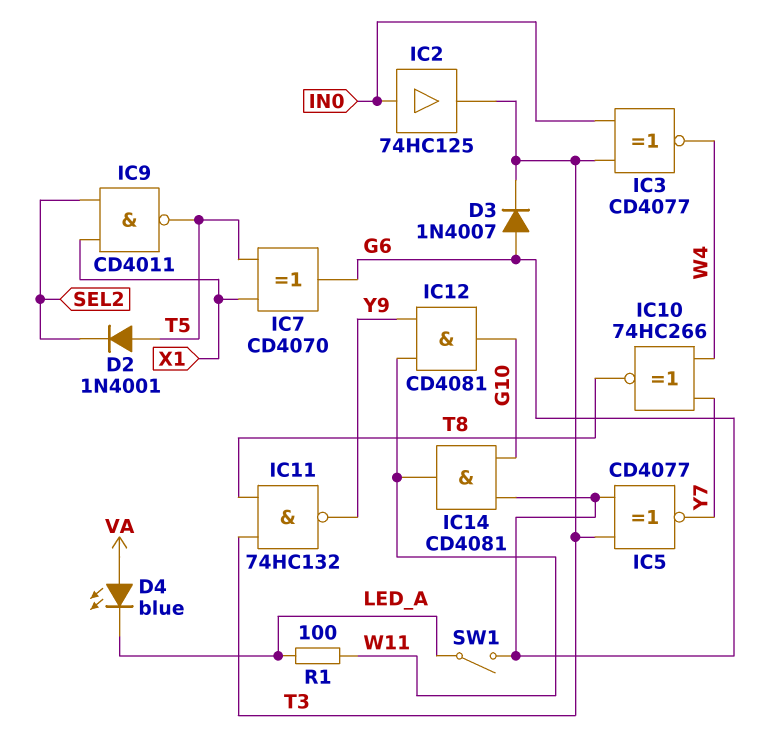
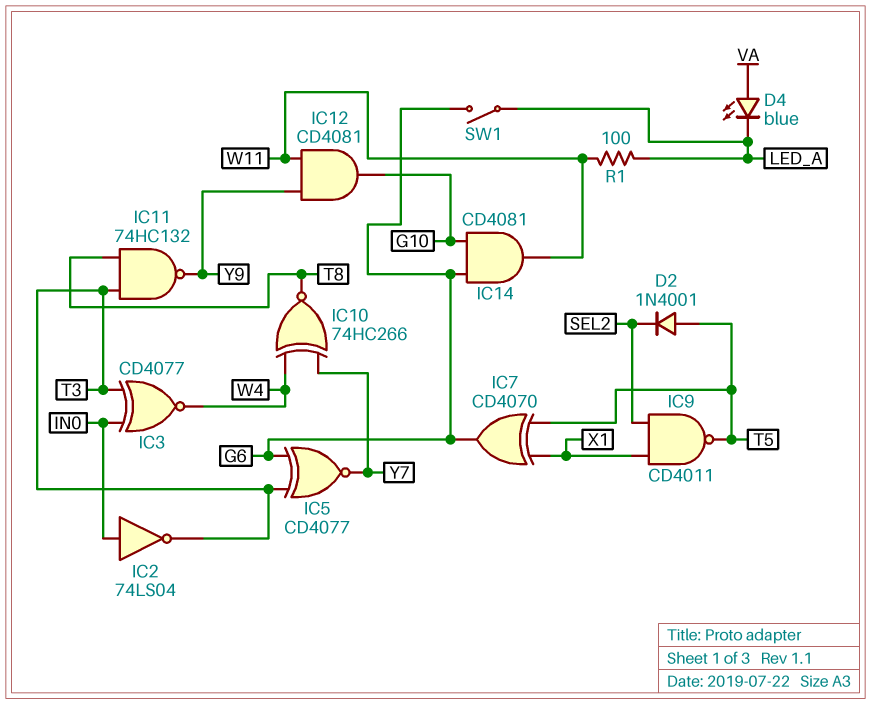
D3: diode 1N4007 (A G6, K T3) -> none
IC2: buffer 74HC125 (in IN0, out T3) -> NOT 74LS04 (in IN0, out T3)

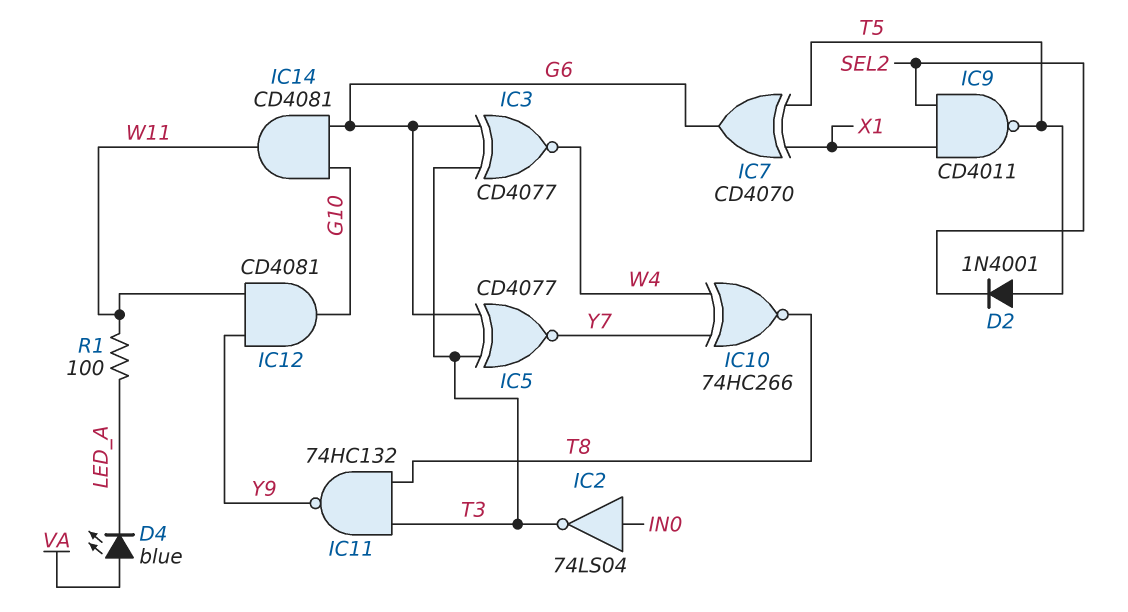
IC3: XNOR CD4077 (in IN0, in T3, out W4) -> XNOR CD4077 (in G6, in T3, out W4)
SW1: switch (G6, LED_A) -> none

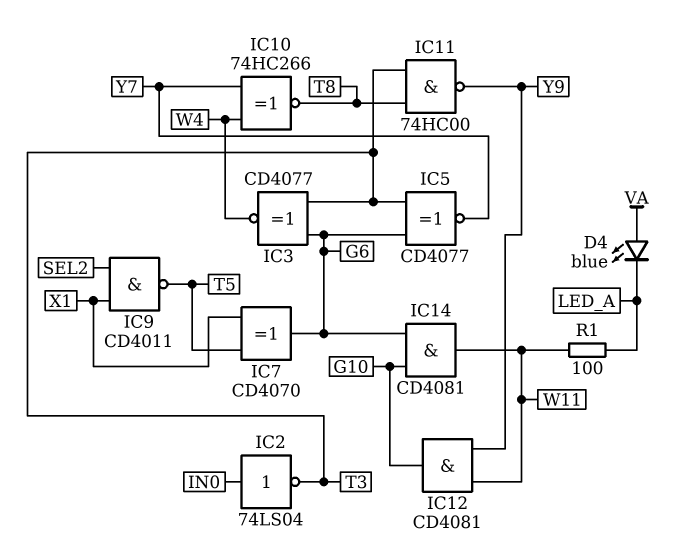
D2: diode 1N4001 (A T5, K SEL2) -> none
IC11: NAND 74HC132 (in T3, in T8, out Y9) -> NAND 74HC00 (in T3, in T8, out Y9)

